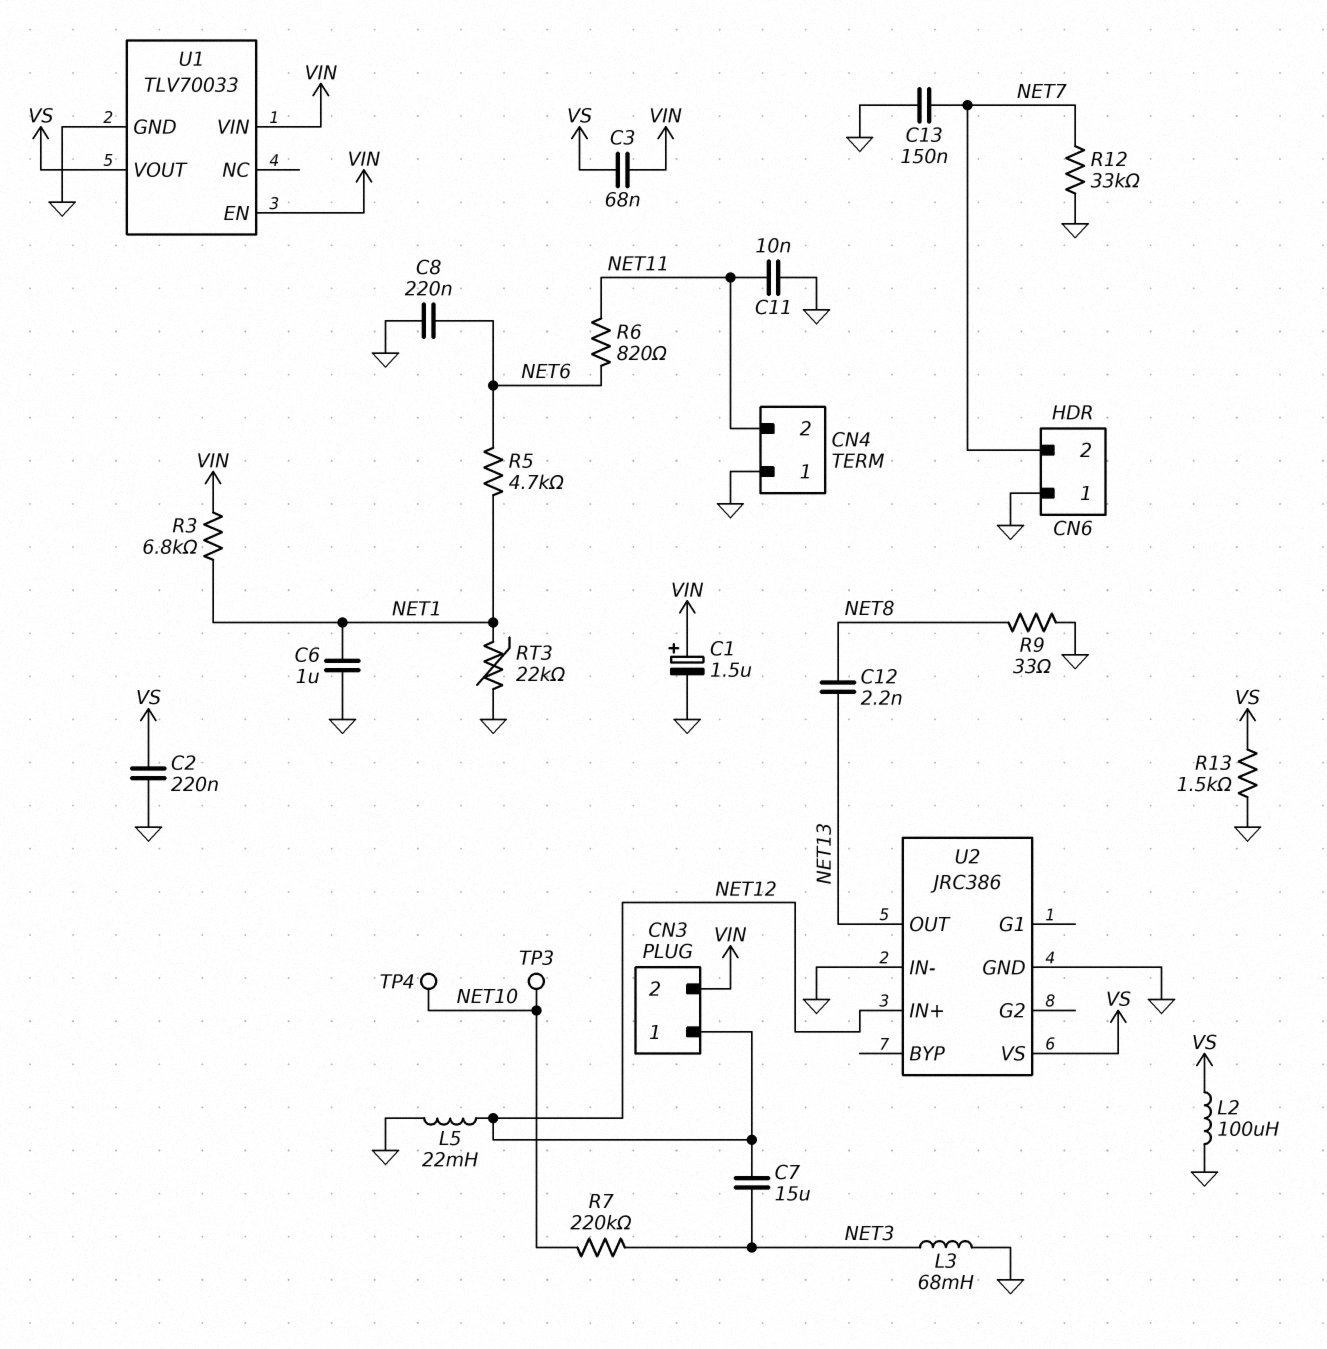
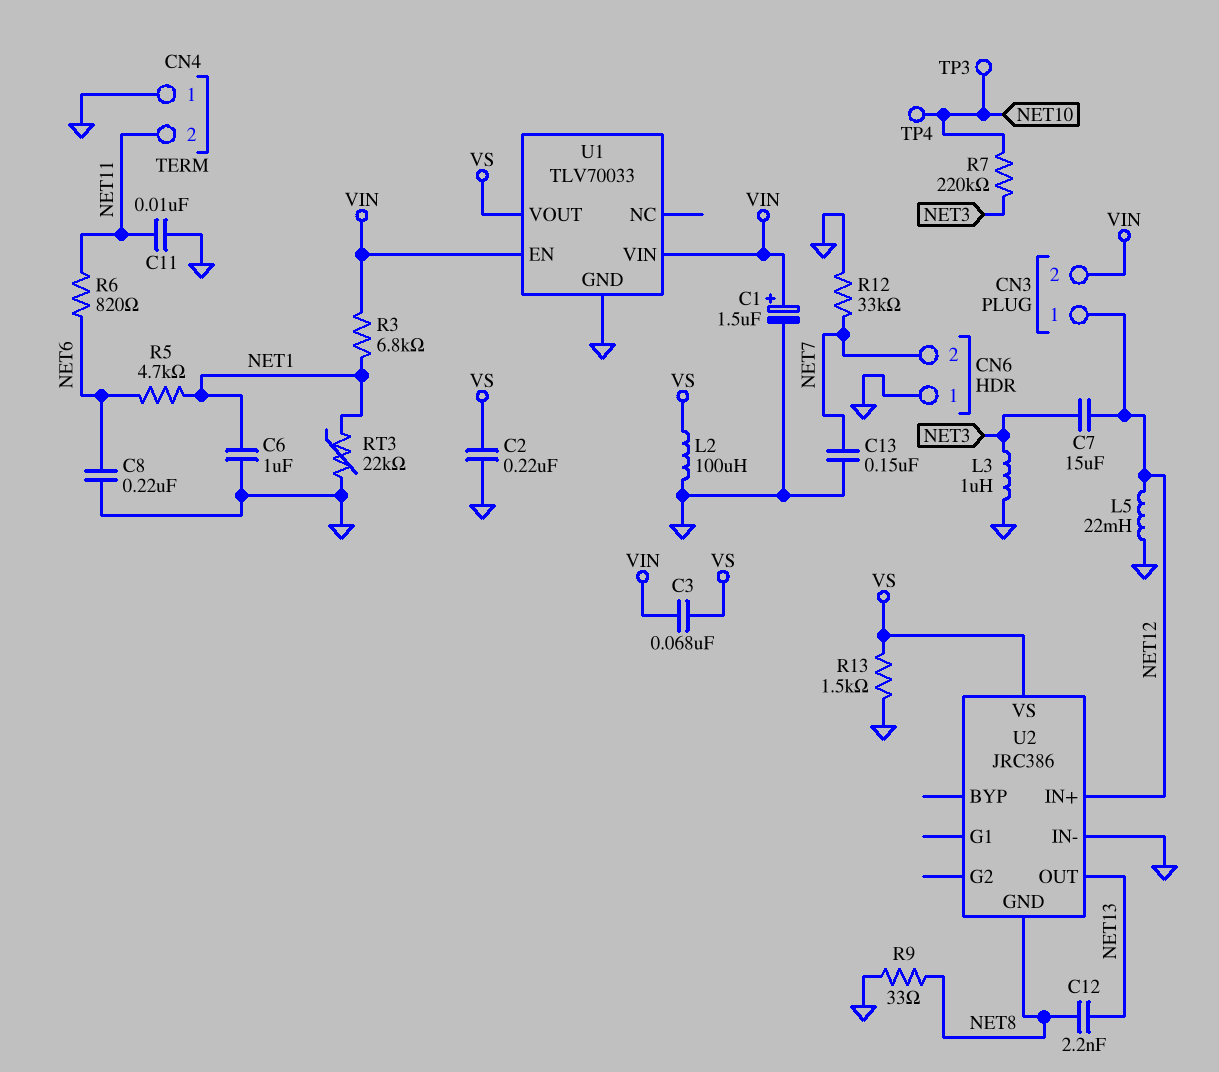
L3: 68mH (GND, NET3) -> 1uH (GND, NET3)
U2 pin GND: GND -> NET8

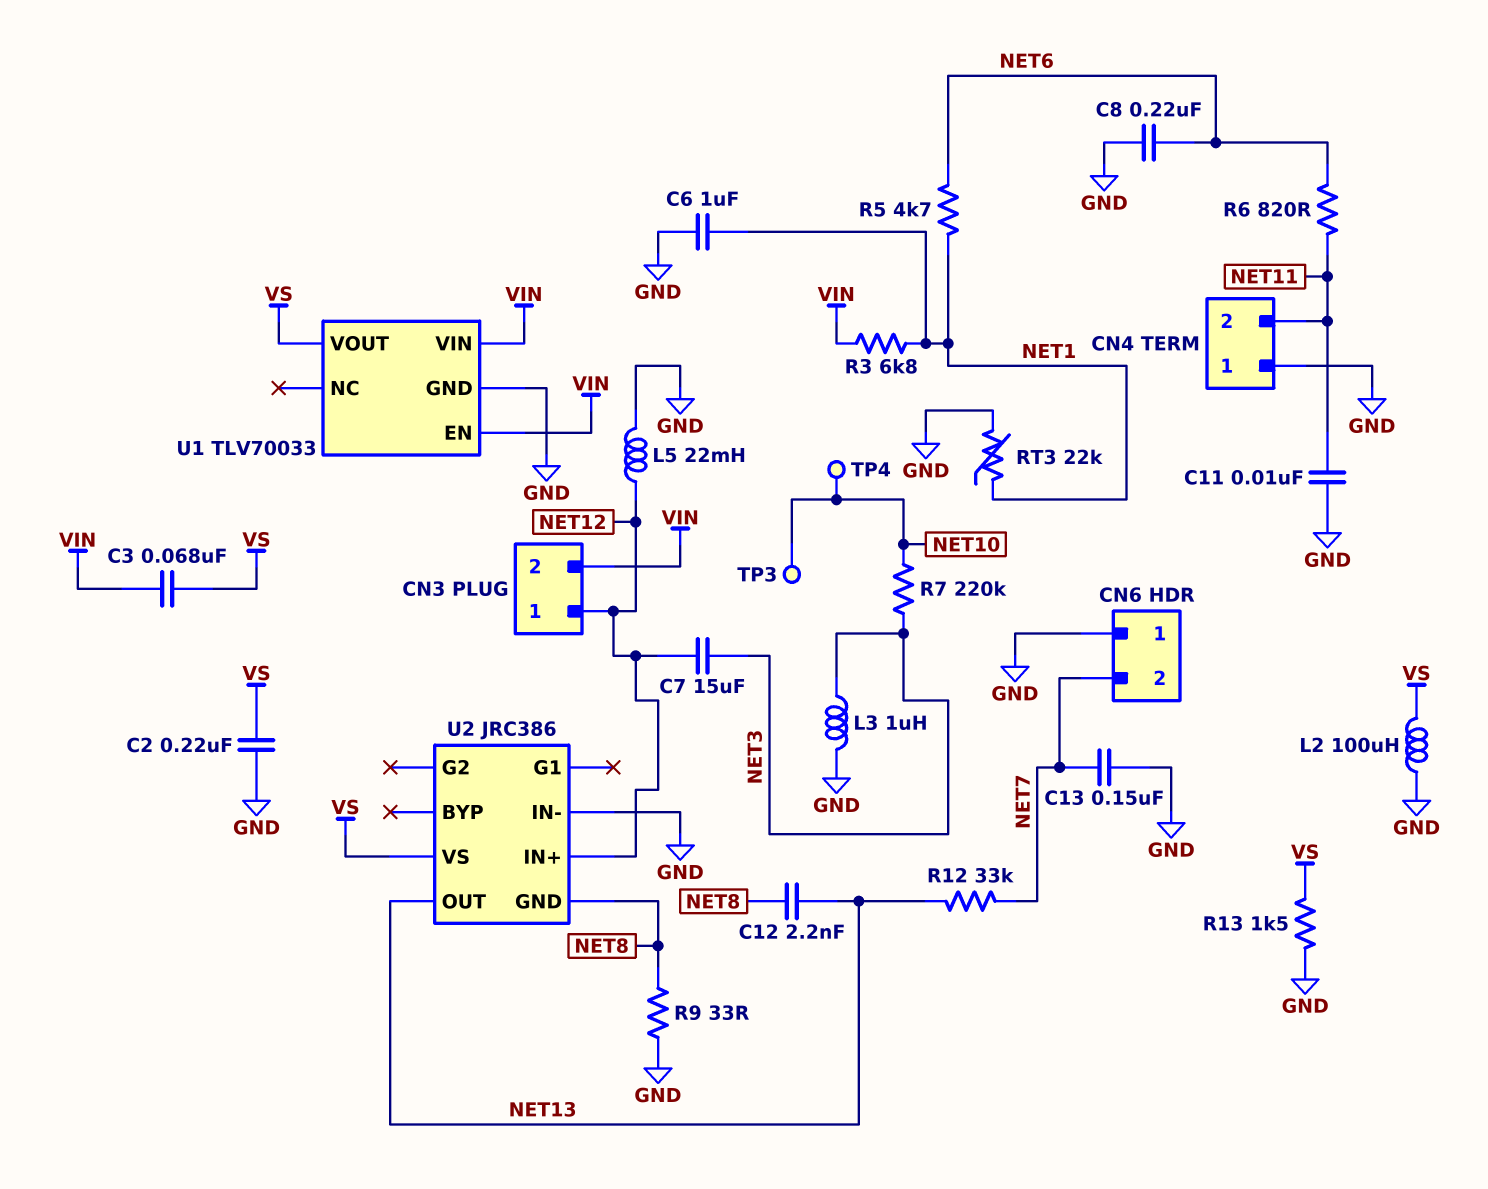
C1: 1.5uF (plus VIN, minus GND) -> none
R12: 33k (GND, NET7) -> 33k (NET7, NET13)

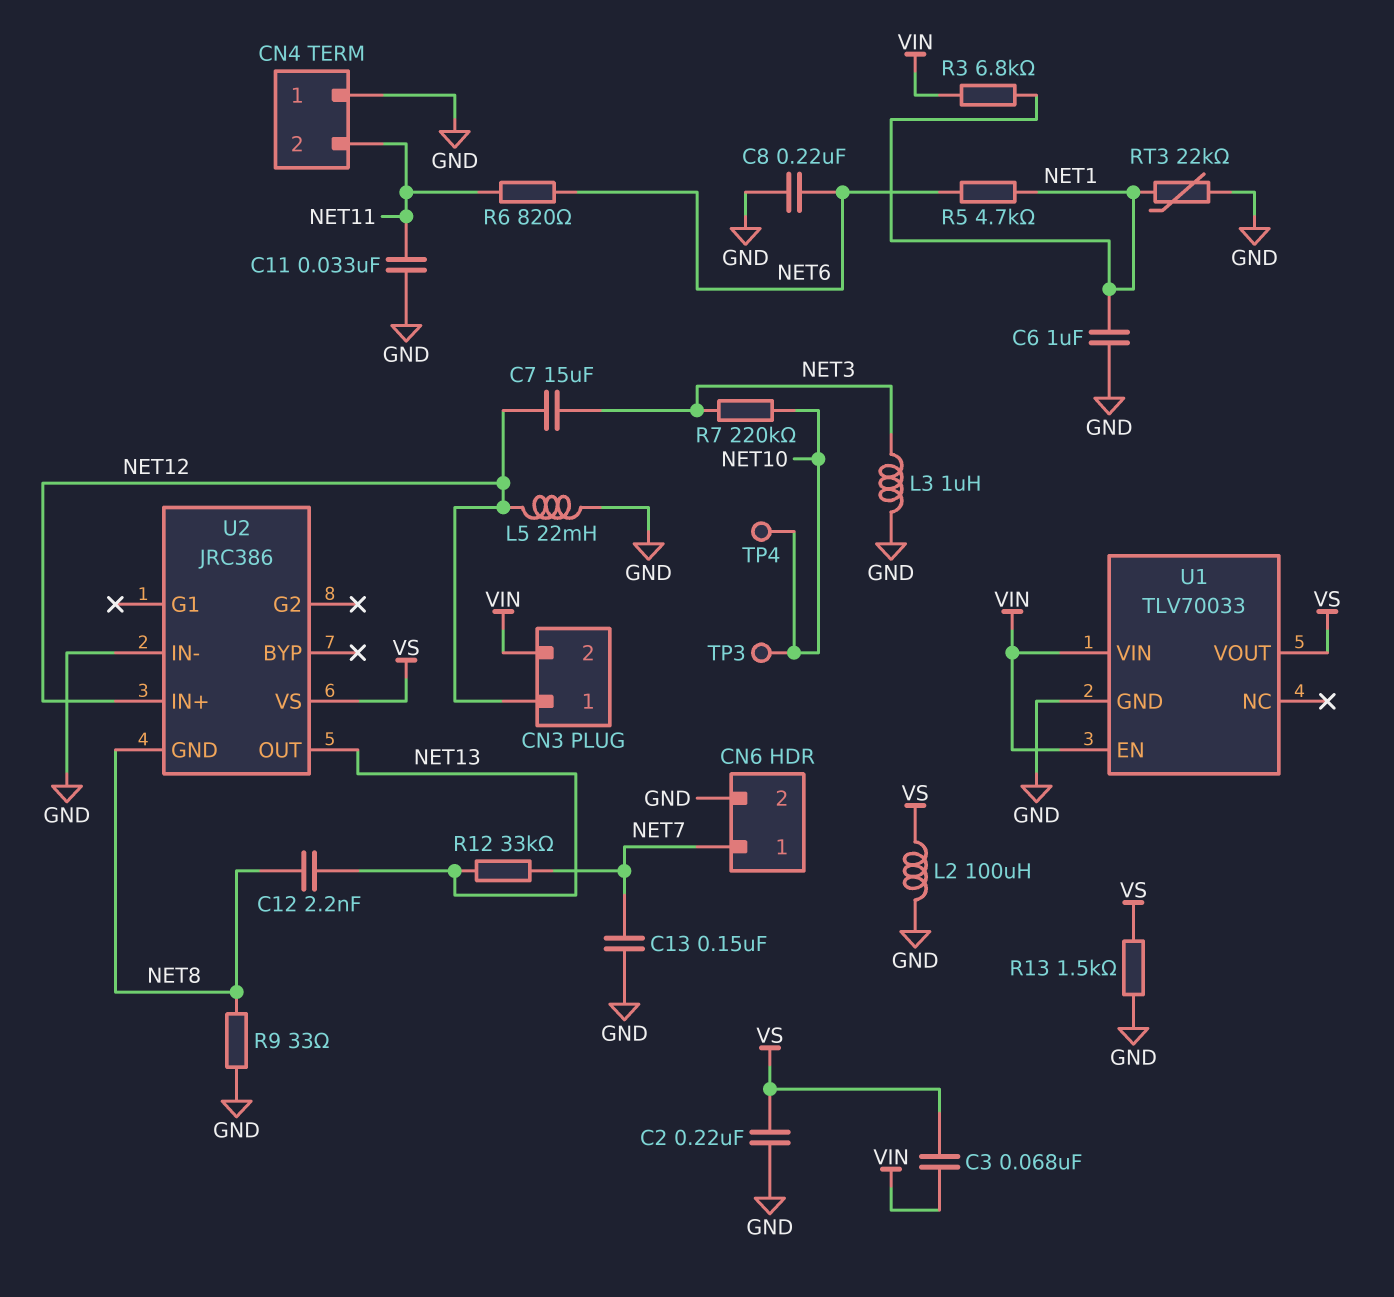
C11: 10nF (GND, NET11) -> 33nF (GND, NET11)
CN6 pin 1: GND -> NET7
CN6 pin 2: NET7 -> GND

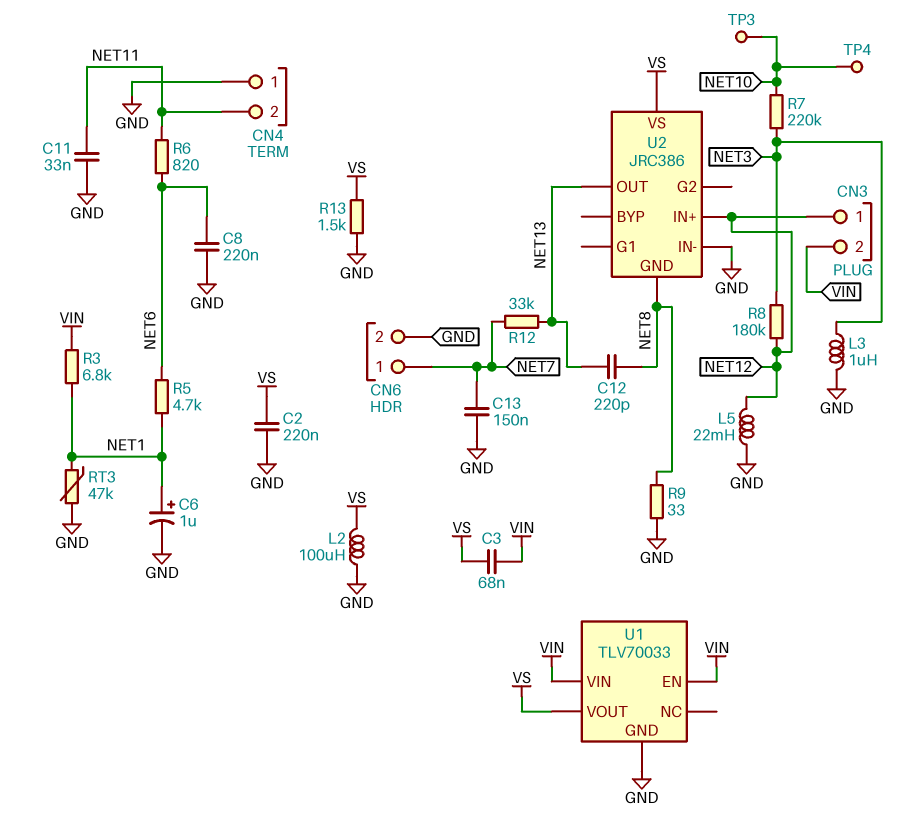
C6: 1uF (GND, NET1) -> 1uF (plus NET1, minus GND)
C7: 15uF (NET3, NET12) -> none
C12: 2.2nF (NET8, NET13) -> 220pF (NET8, NET13)
R8: none -> 180k (NET3, NET12)
RT3: 22k (GND, NET1) -> 47k (GND, NET1)

